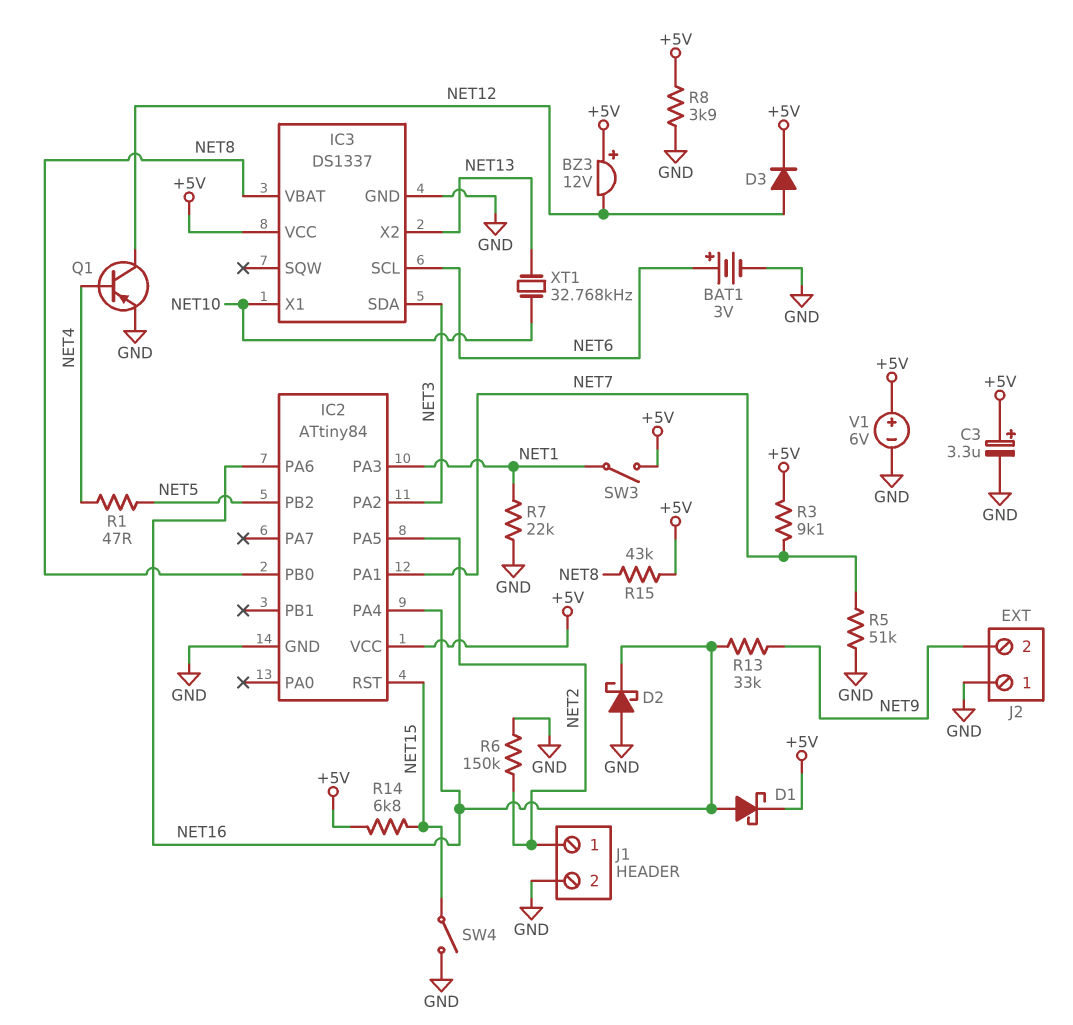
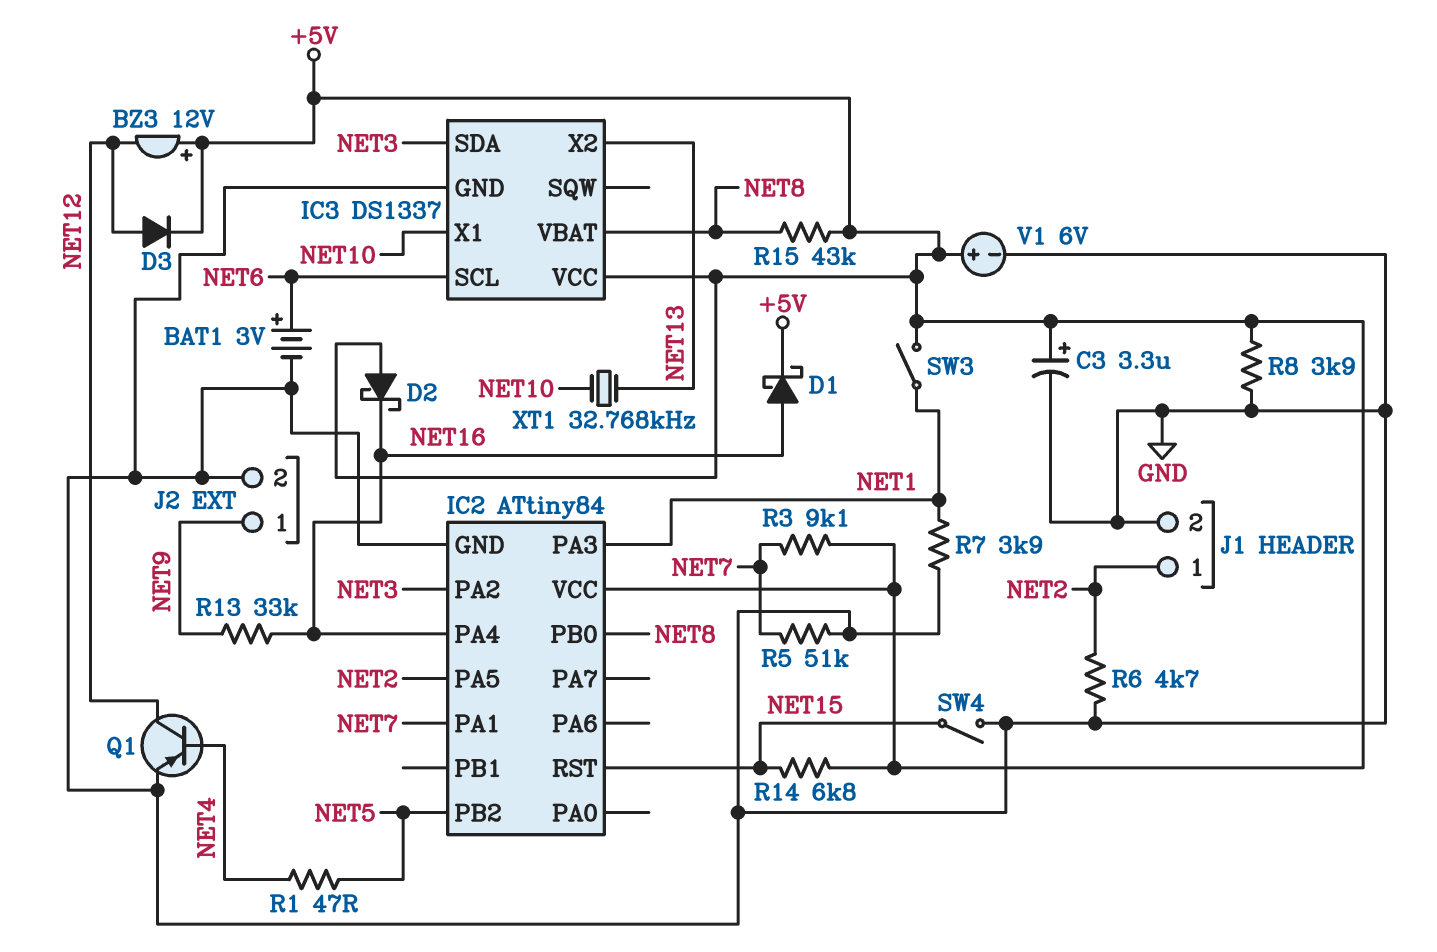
D2: schottky (A GND, K NET16) -> schottky (A +5V, K NET16)
IC2 pin PA6: NET16 -> none
J2 pin 1: GND -> NET9
J2 pin 2: NET9 -> GND
R6: 150k (GND, NET2) -> 4.7k (GND, NET2)
R7: 22k (GND, NET1) -> 3.9k (GND, NET1)

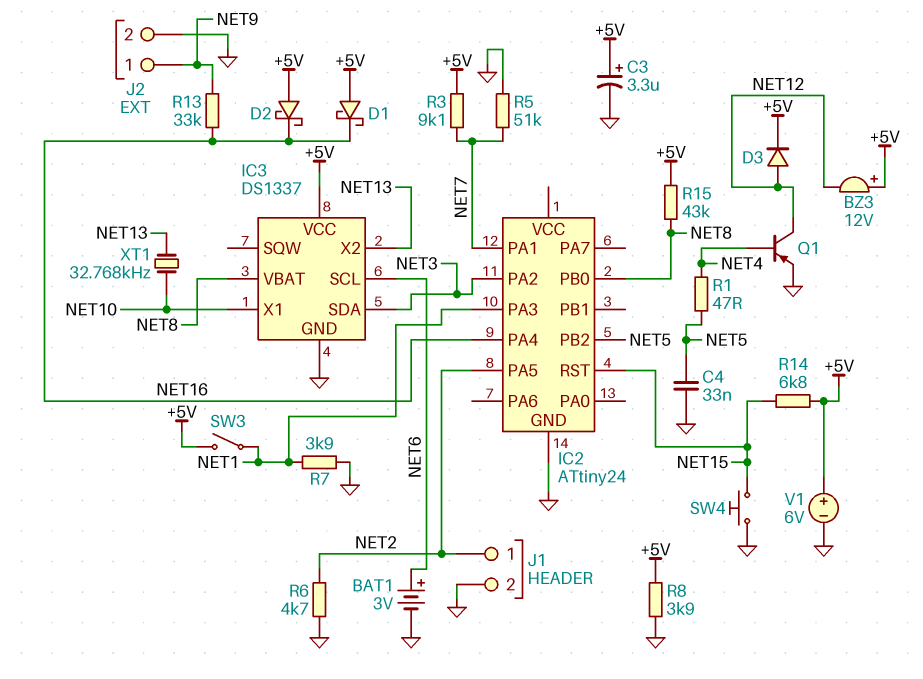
C4: none -> 33nF (GND, NET5)
D1: schottky (A NET16, K +5V) -> schottky (A +5V, K NET16)
IC2: ATtiny84 -> ATtiny24
IC2 pin VCC: +5V -> none
SW4: switch (GND, NET15) -> button (GND, NET15)

